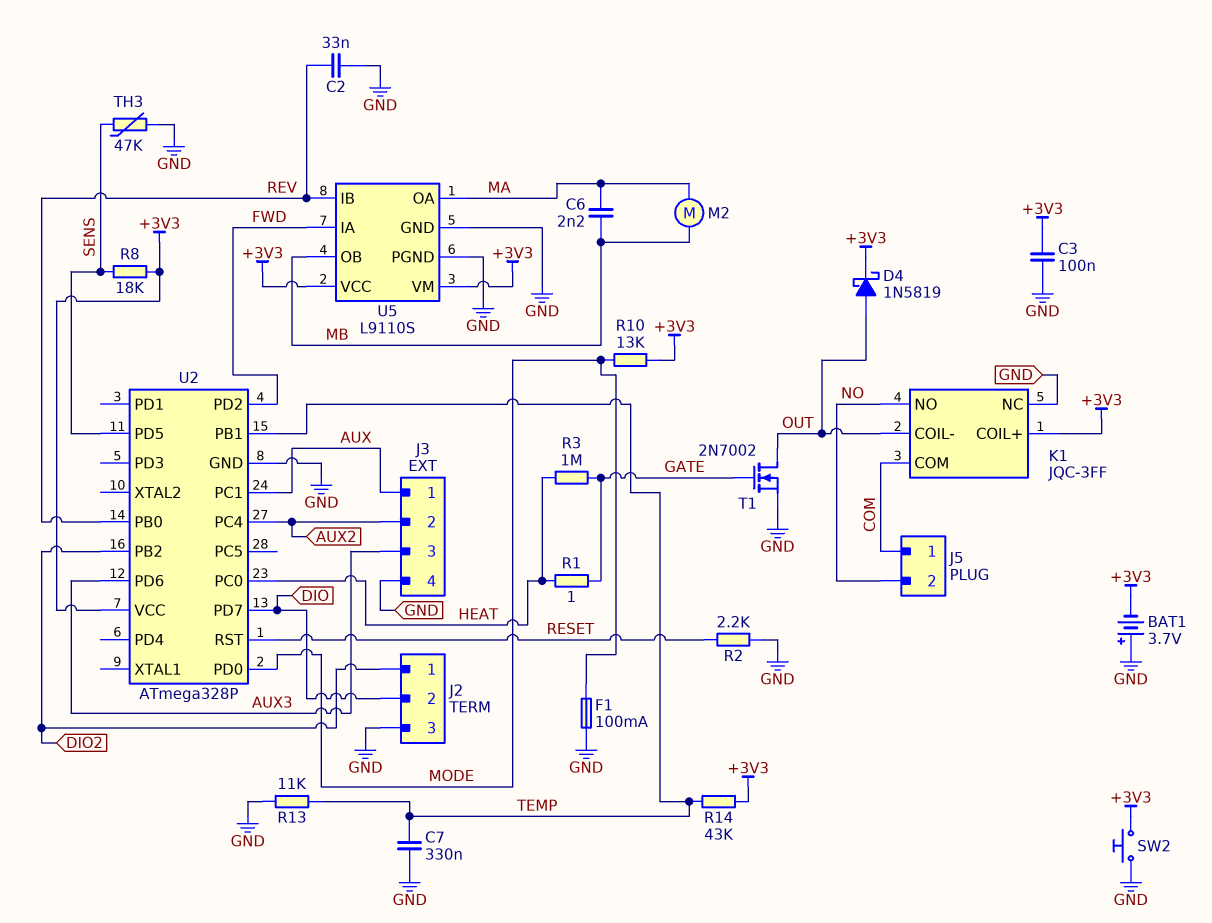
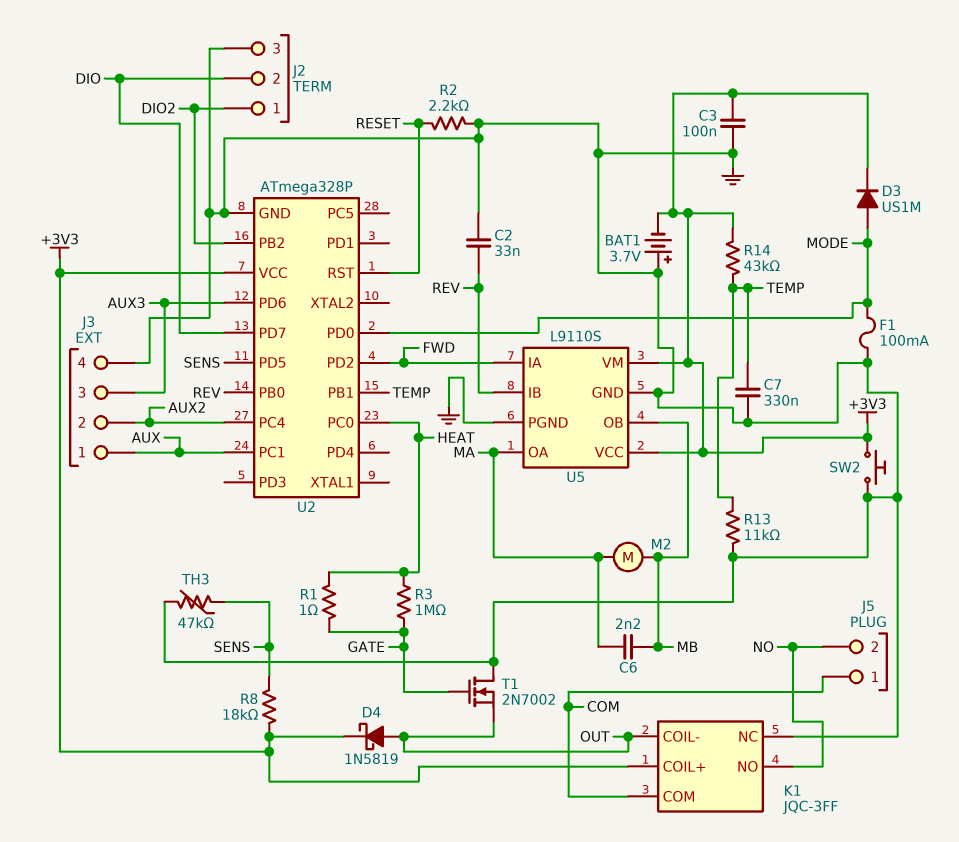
D3: none -> diode US1M (A MODE, K +3V3)
R10: 13k (+3V3, MODE) -> none
T1: NMOS 2N7002 (G GATE, D OUT, S GND) -> NMOS 2N7002 (G GATE, D GND, S OUT)

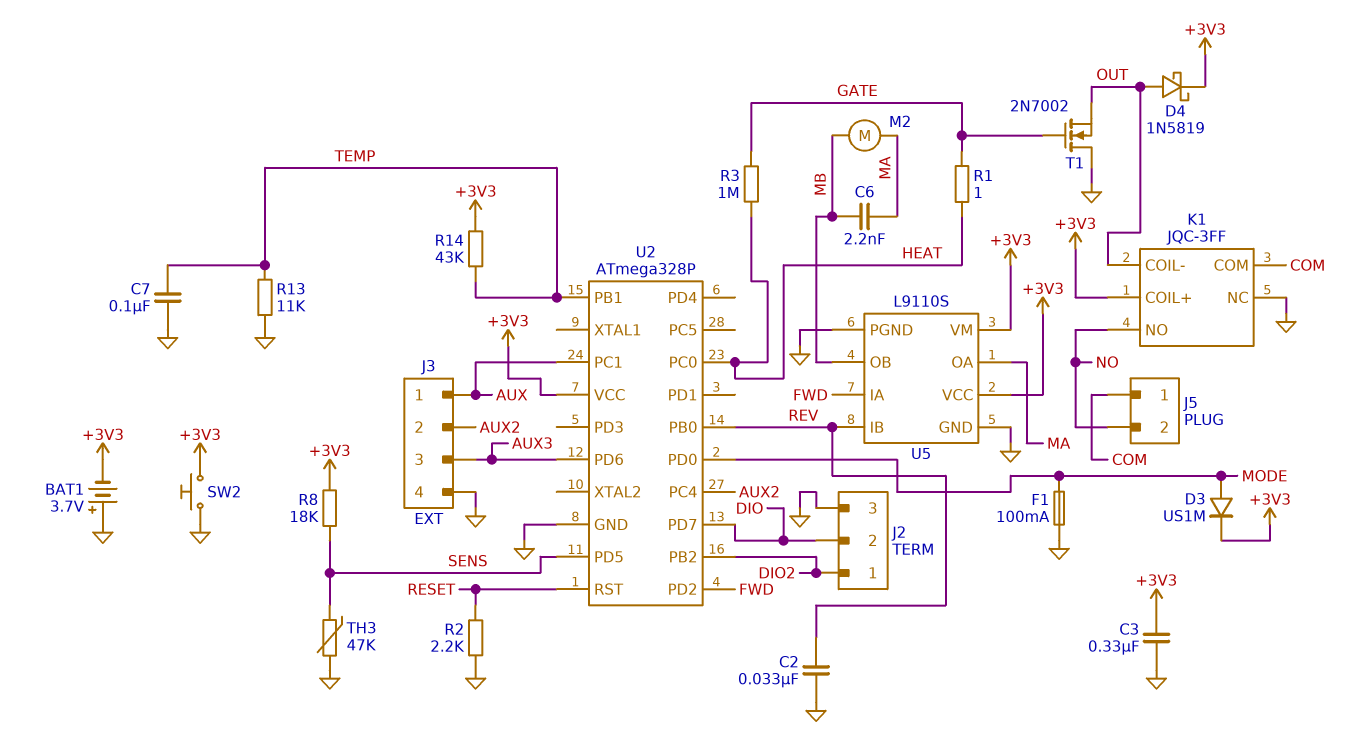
C3: 100nF (+3V3, GND) -> 330nF (+3V3, GND)
C7: 330nF (GND, TEMP) -> 100nF (GND, TEMP)

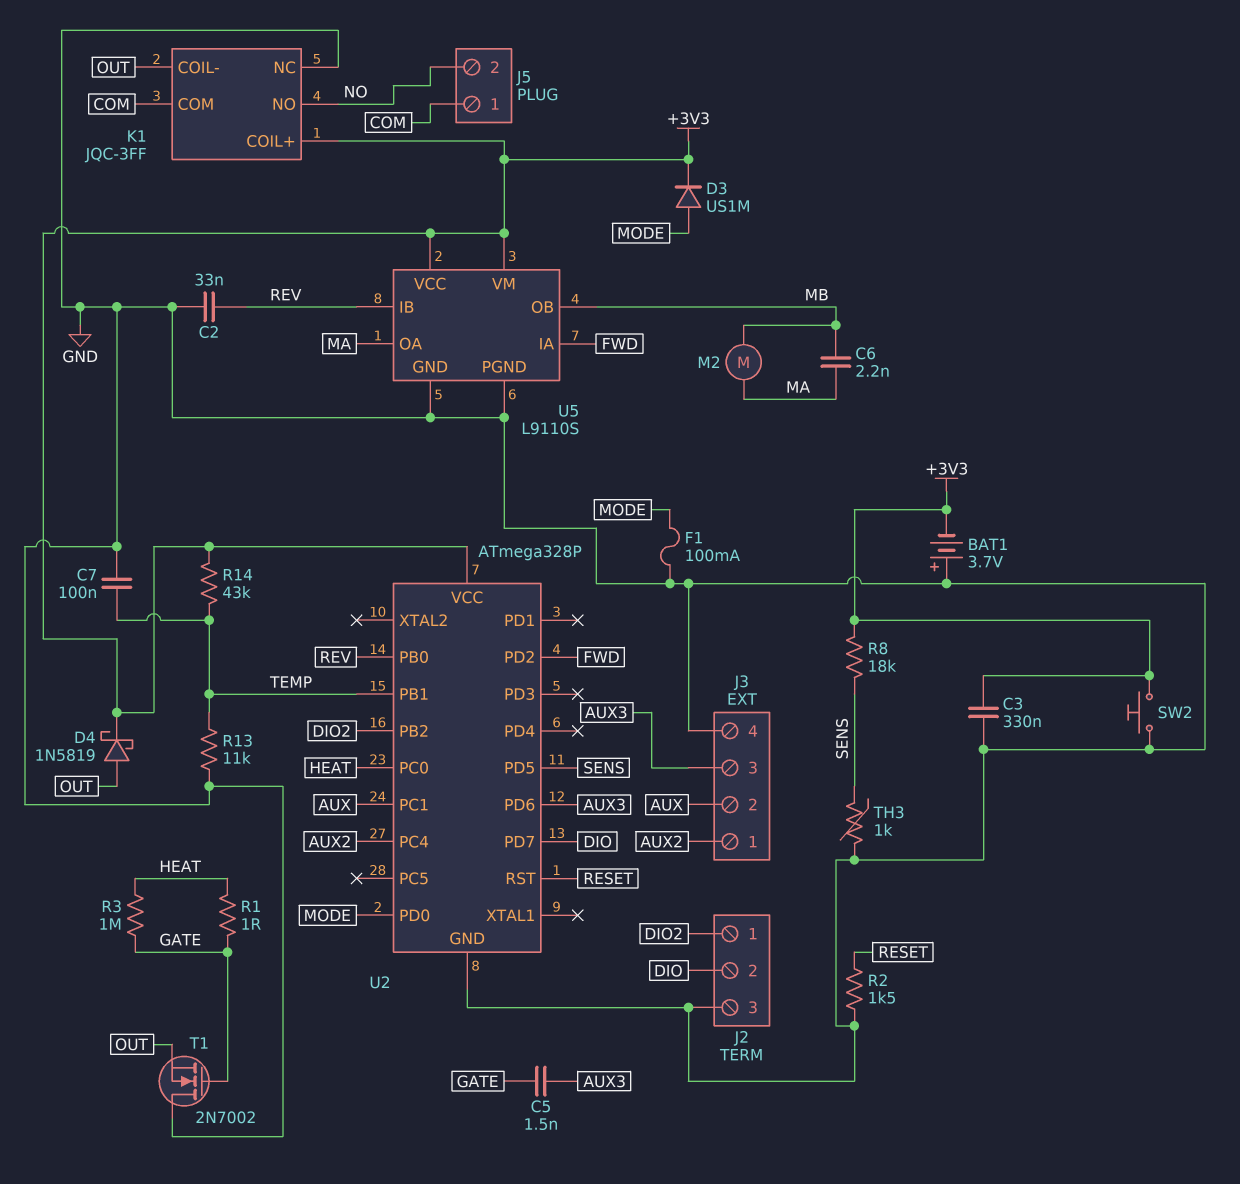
C5: none -> 1.5nF (AUX3, GATE)
J3 pin 1: AUX -> AUX2
J3 pin 2: AUX2 -> AUX
R2: 2.2k (GND, RESET) -> 1.5k (GND, RESET)
TH3: 47k (GND, SENS) -> 1k (GND, SENS)

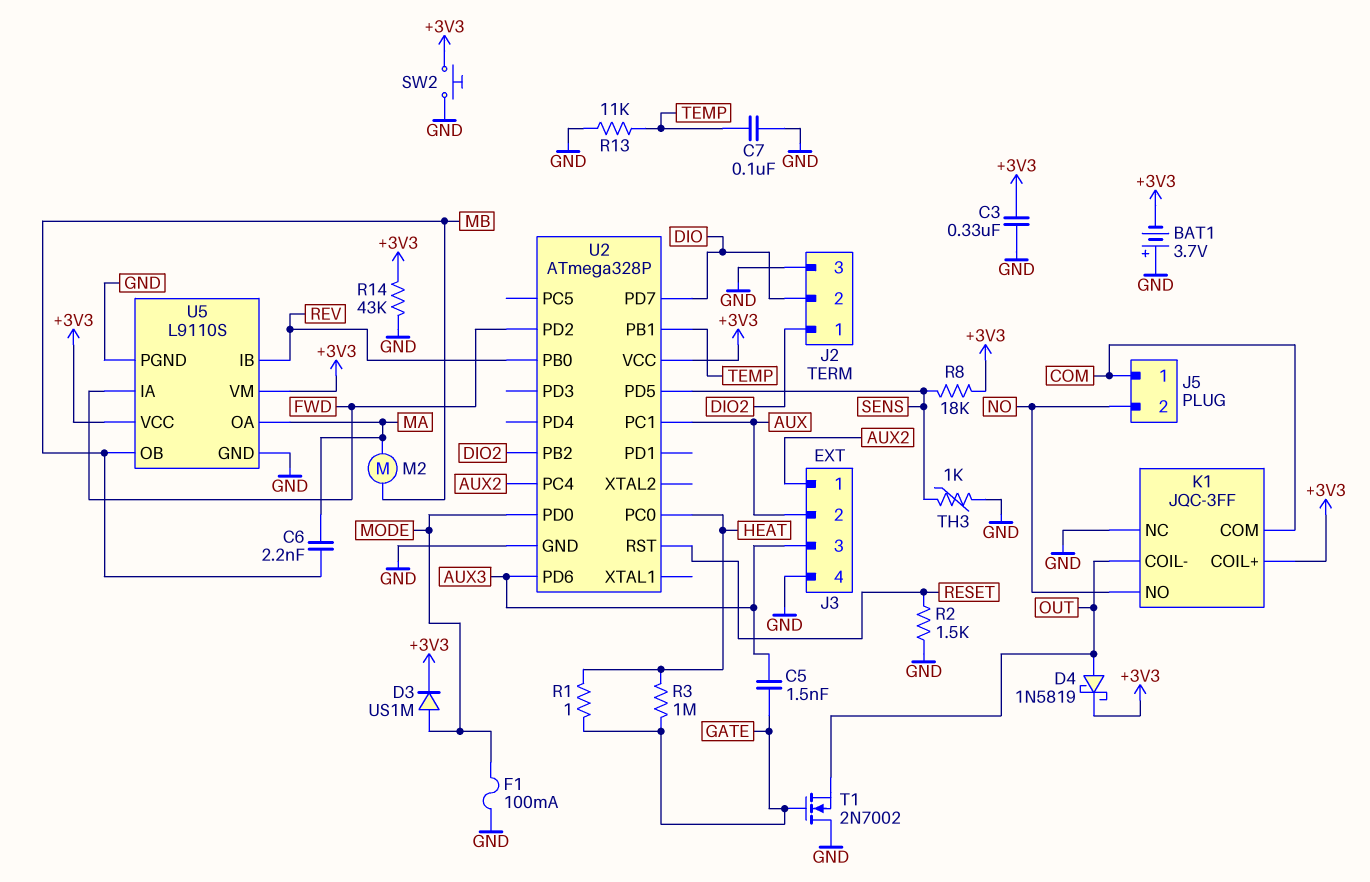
C2: 33nF (GND, REV) -> none
R14: 43k (+3V3, TEMP) -> 43k (+3V3, GND)

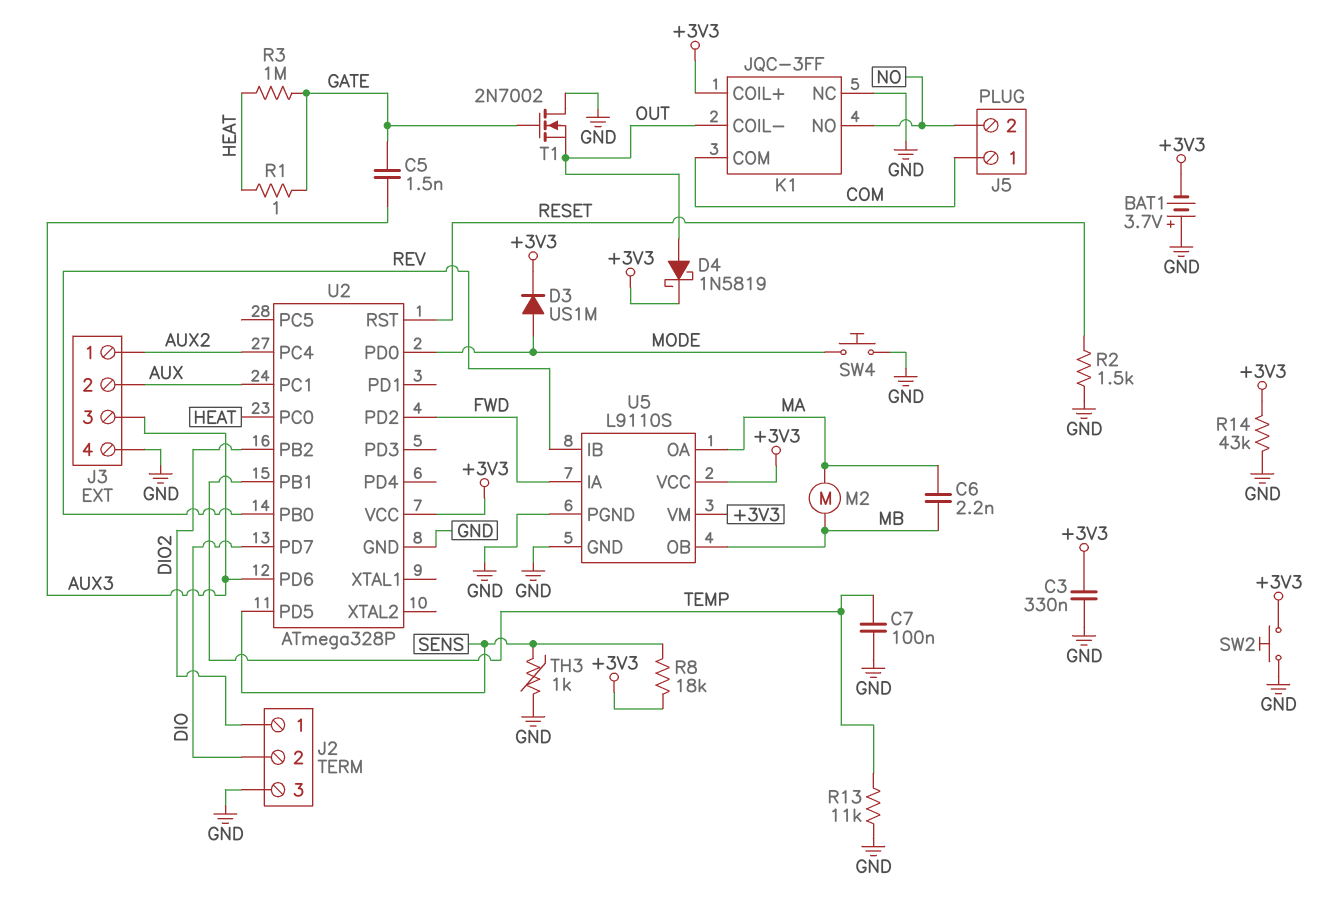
F1: 100mA (GND, MODE) -> none
SW4: none -> button (GND, MODE)

